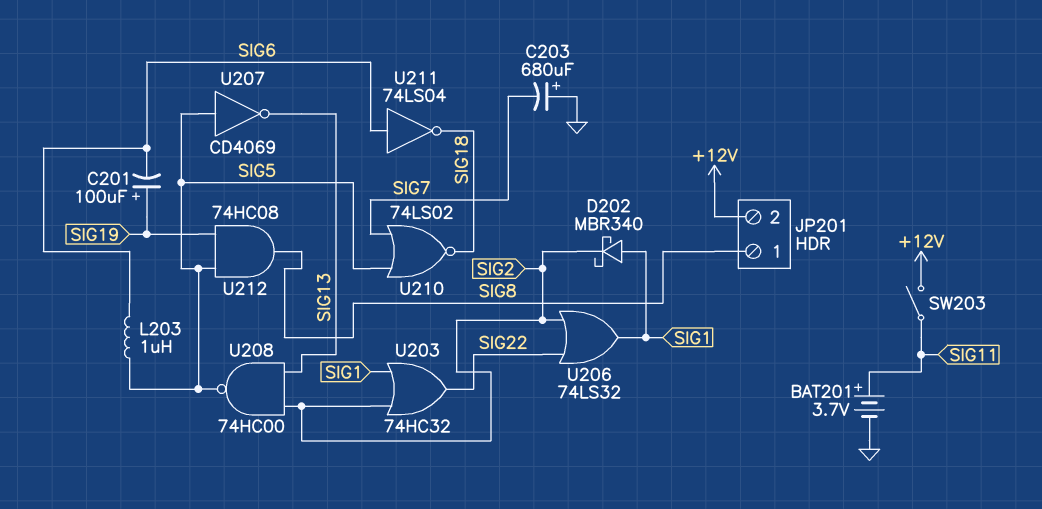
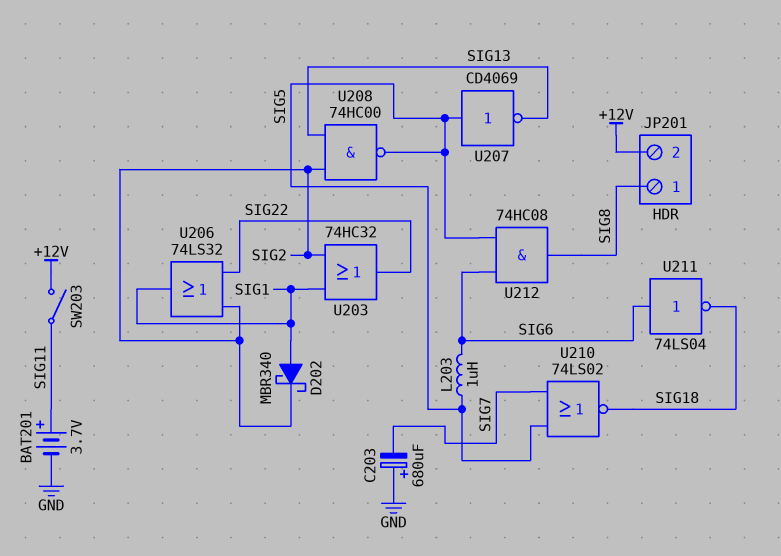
C201: 100uF (plus SIG19, minus SIG6) -> none
U212: AND 74HC08 (in SIG5, in SIG19, out SIG8) -> AND 74HC08 (in SIG5, in SIG6, out SIG8)

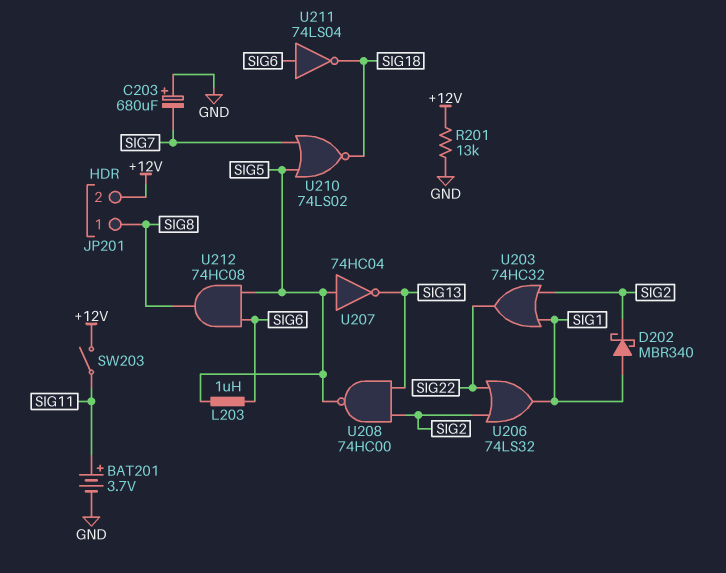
R201: none -> 13k (+12V, GND)
U207: NOT CD4069 (in SIG5, out SIG13) -> NOT 74HC04 (in SIG5, out SIG13)

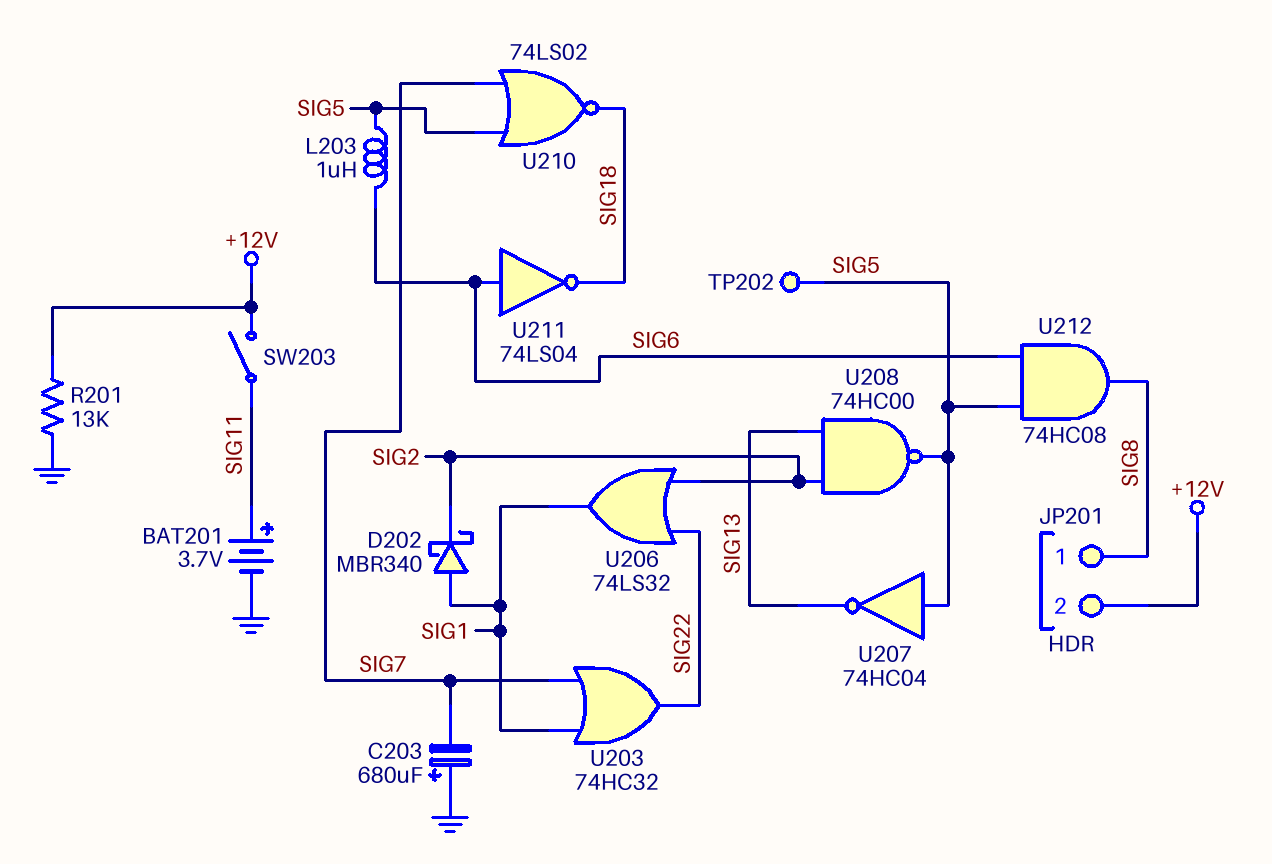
TP202: none -> test point (SIG5)
U203: OR 74HC32 (in SIG1, in SIG2, out SIG22) -> OR 74HC32 (in SIG1, in SIG7, out SIG22)

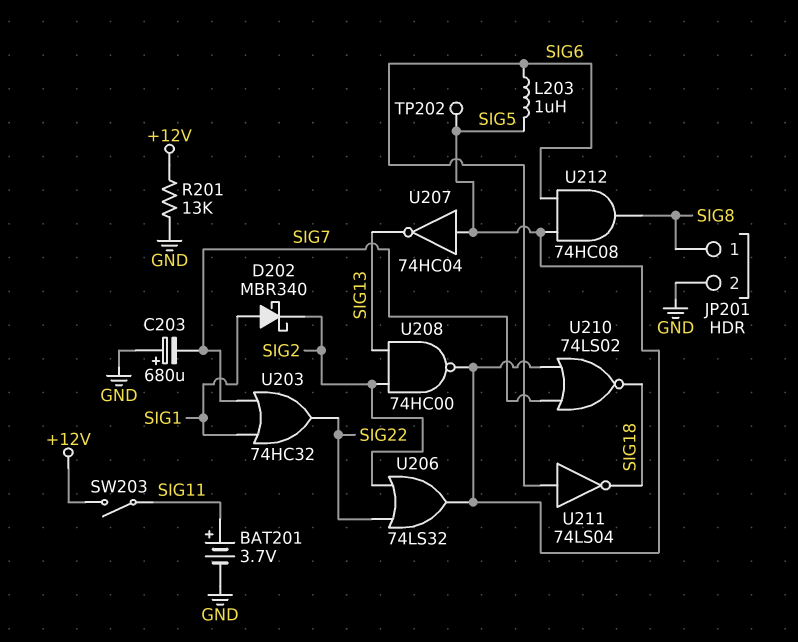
JP201 pin 2: +12V -> GND
U206: OR 74LS32 (in SIG2, in SIG22, out SIG1) -> OR 74LS32 (in SIG2, in SIG22, out SIG5)

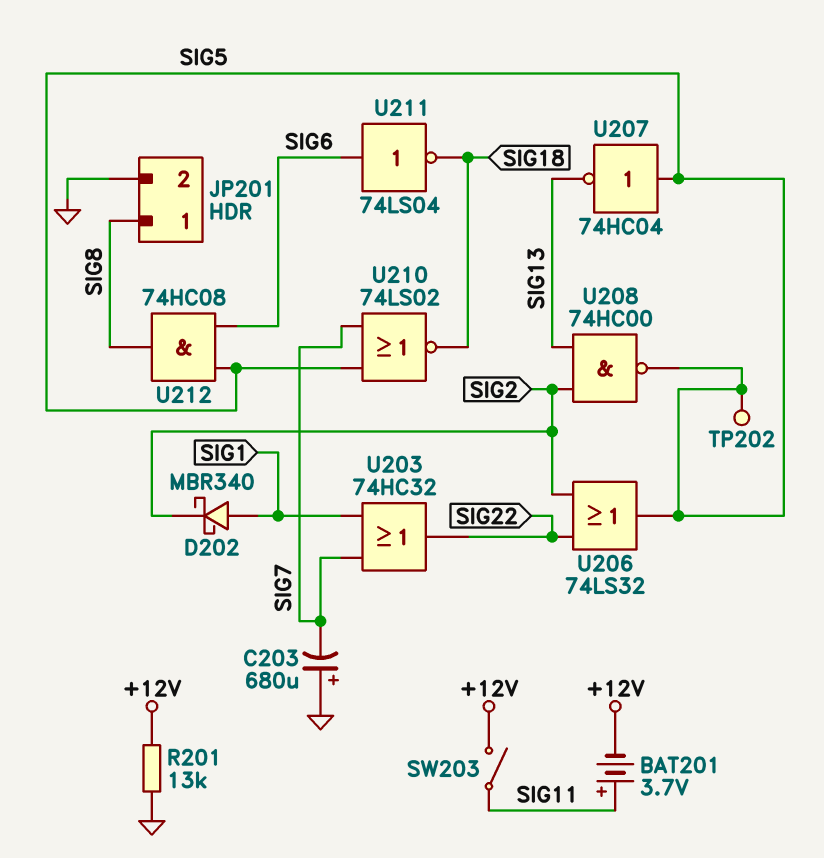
BAT201: 3.7V (plus SIG11, minus GND) -> 3.7V (plus SIG11, minus +12V)
L203: 1uH (SIG5, SIG6) -> none

